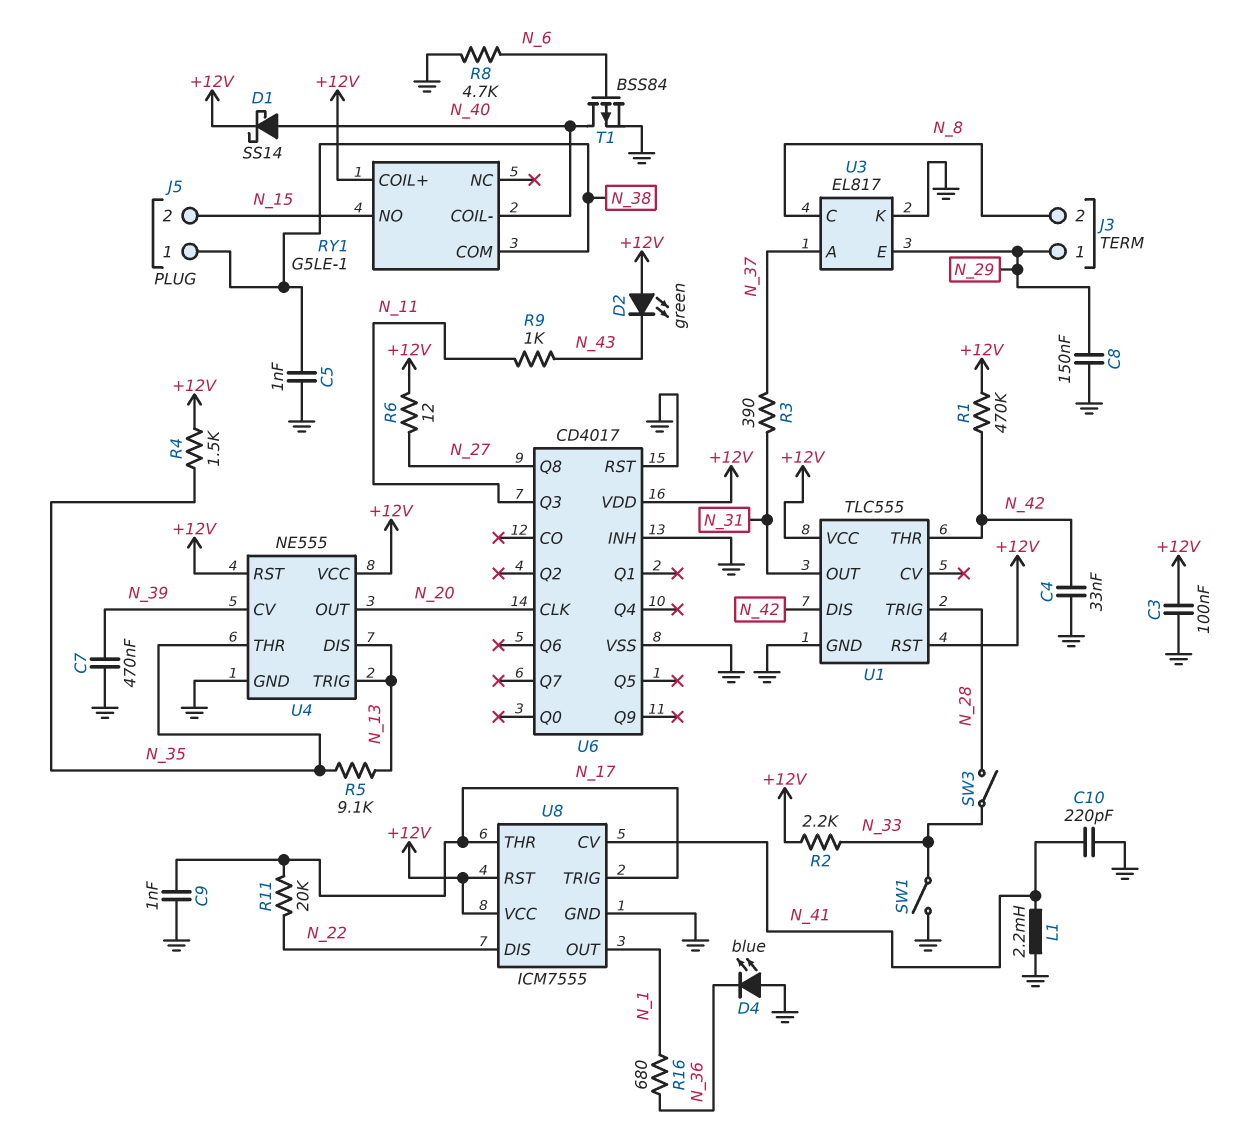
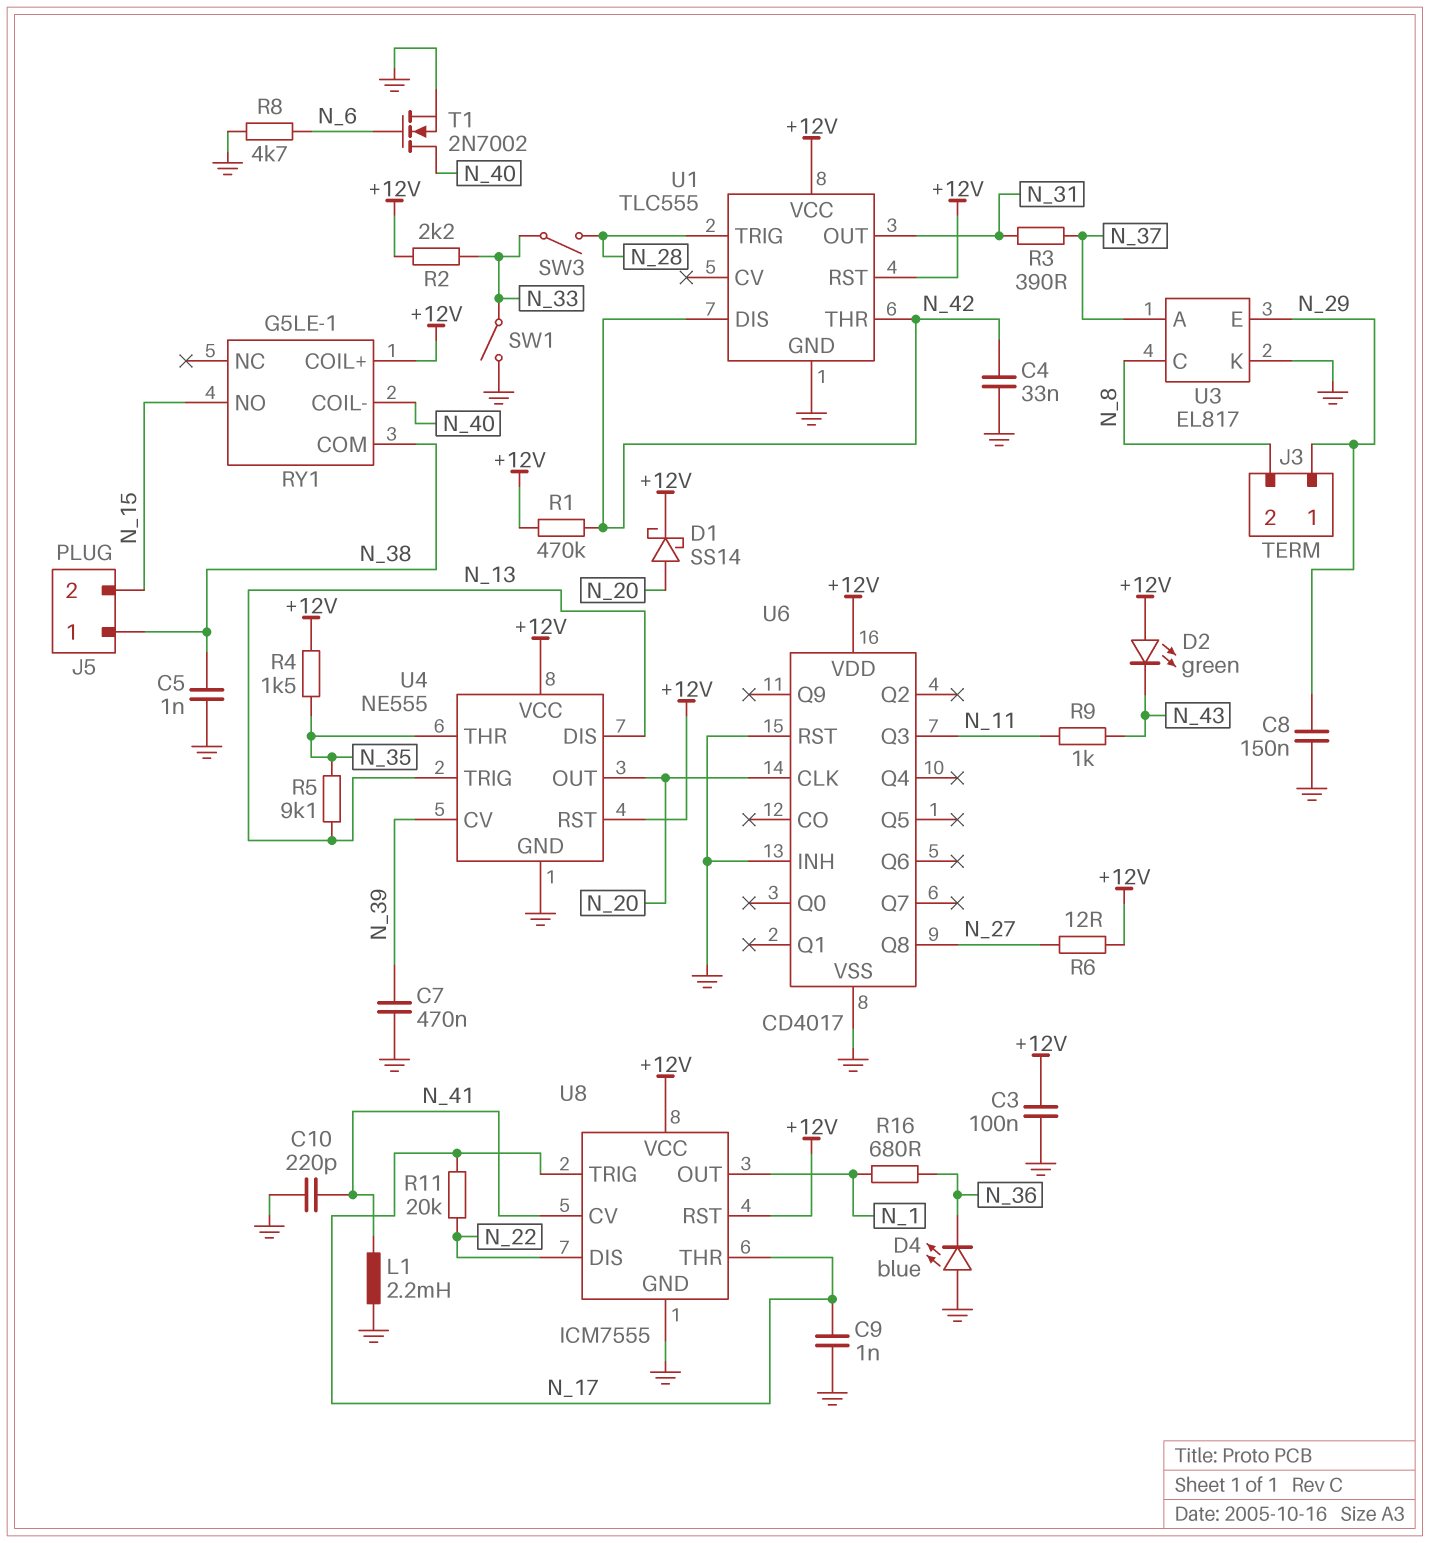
D1: schottky SS14 (A N_40, K +12V) -> schottky SS14 (A N_20, K +12V)
T1: PMOS BSS84 (G N_6, D N_40, S GND) -> NMOS 2N7002 (G N_6, D N_40, S GND)

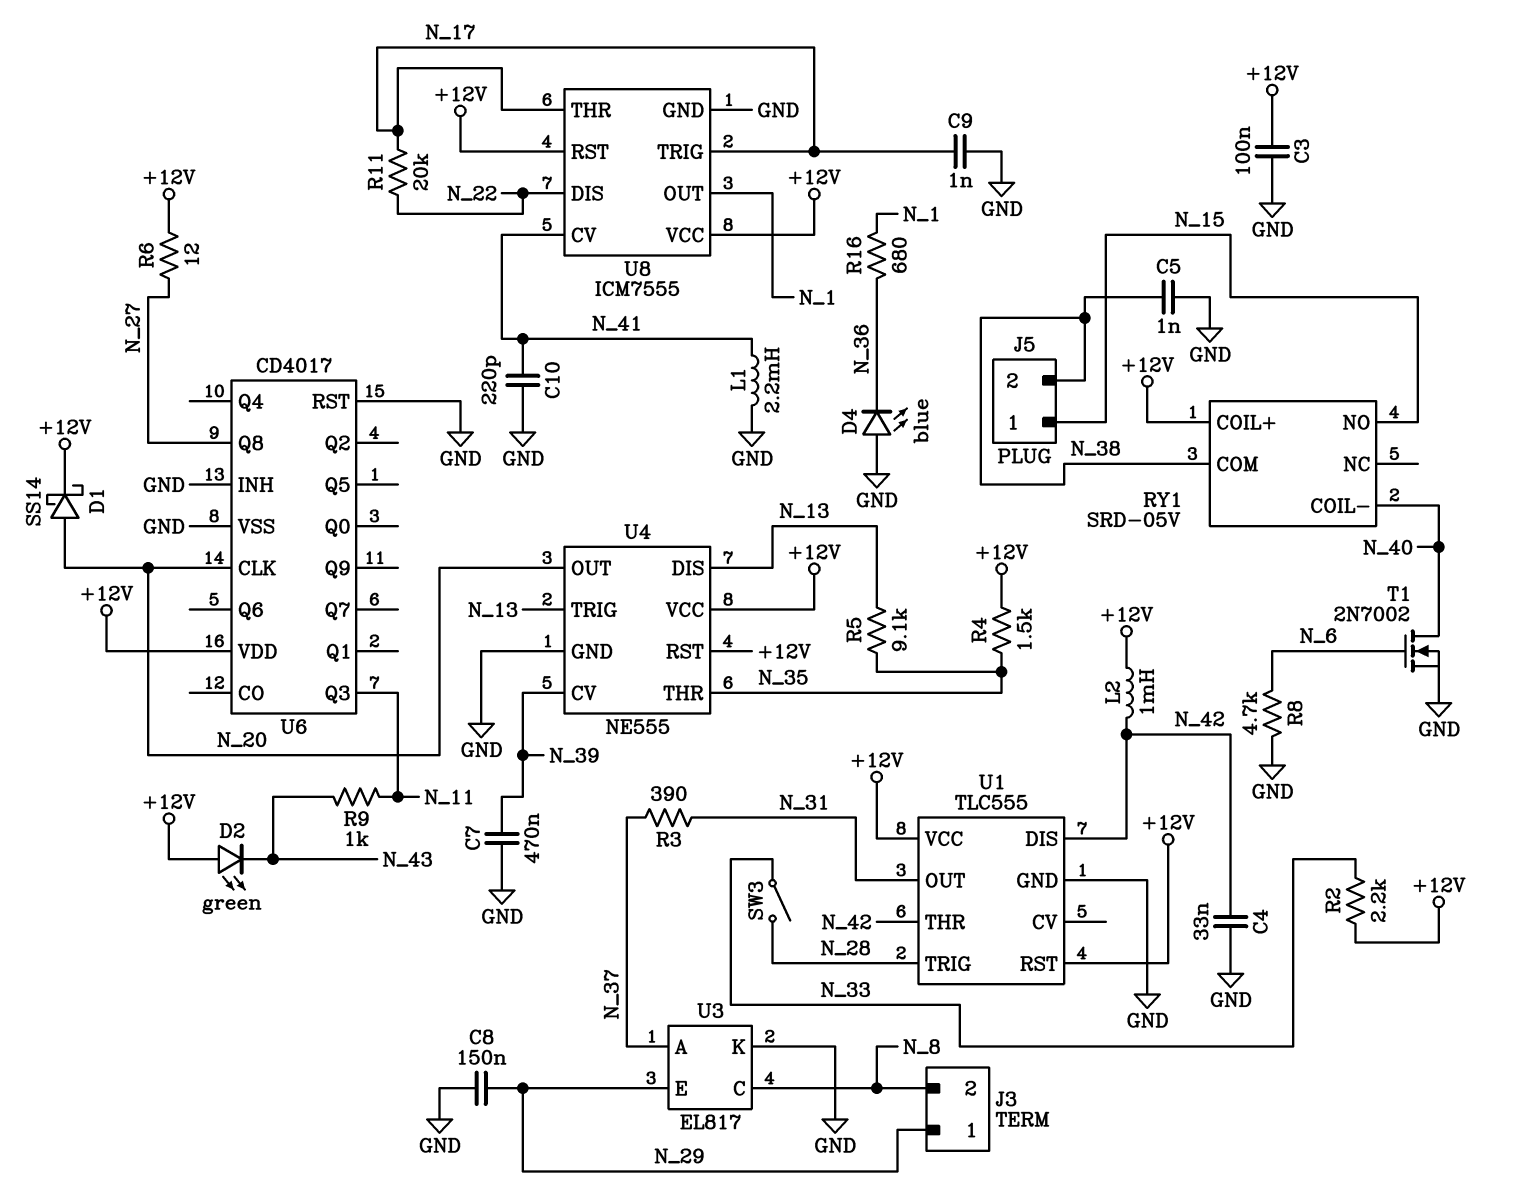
J5 pin 1: N_38 -> N_15
J5 pin 2: N_15 -> N_38
L2: none -> 1mH (+12V, N_42)
R1: 470k (+12V, N_42) -> none
RY1: G5LE-1 -> SRD-05V
SW1: switch (GND, N_33) -> none

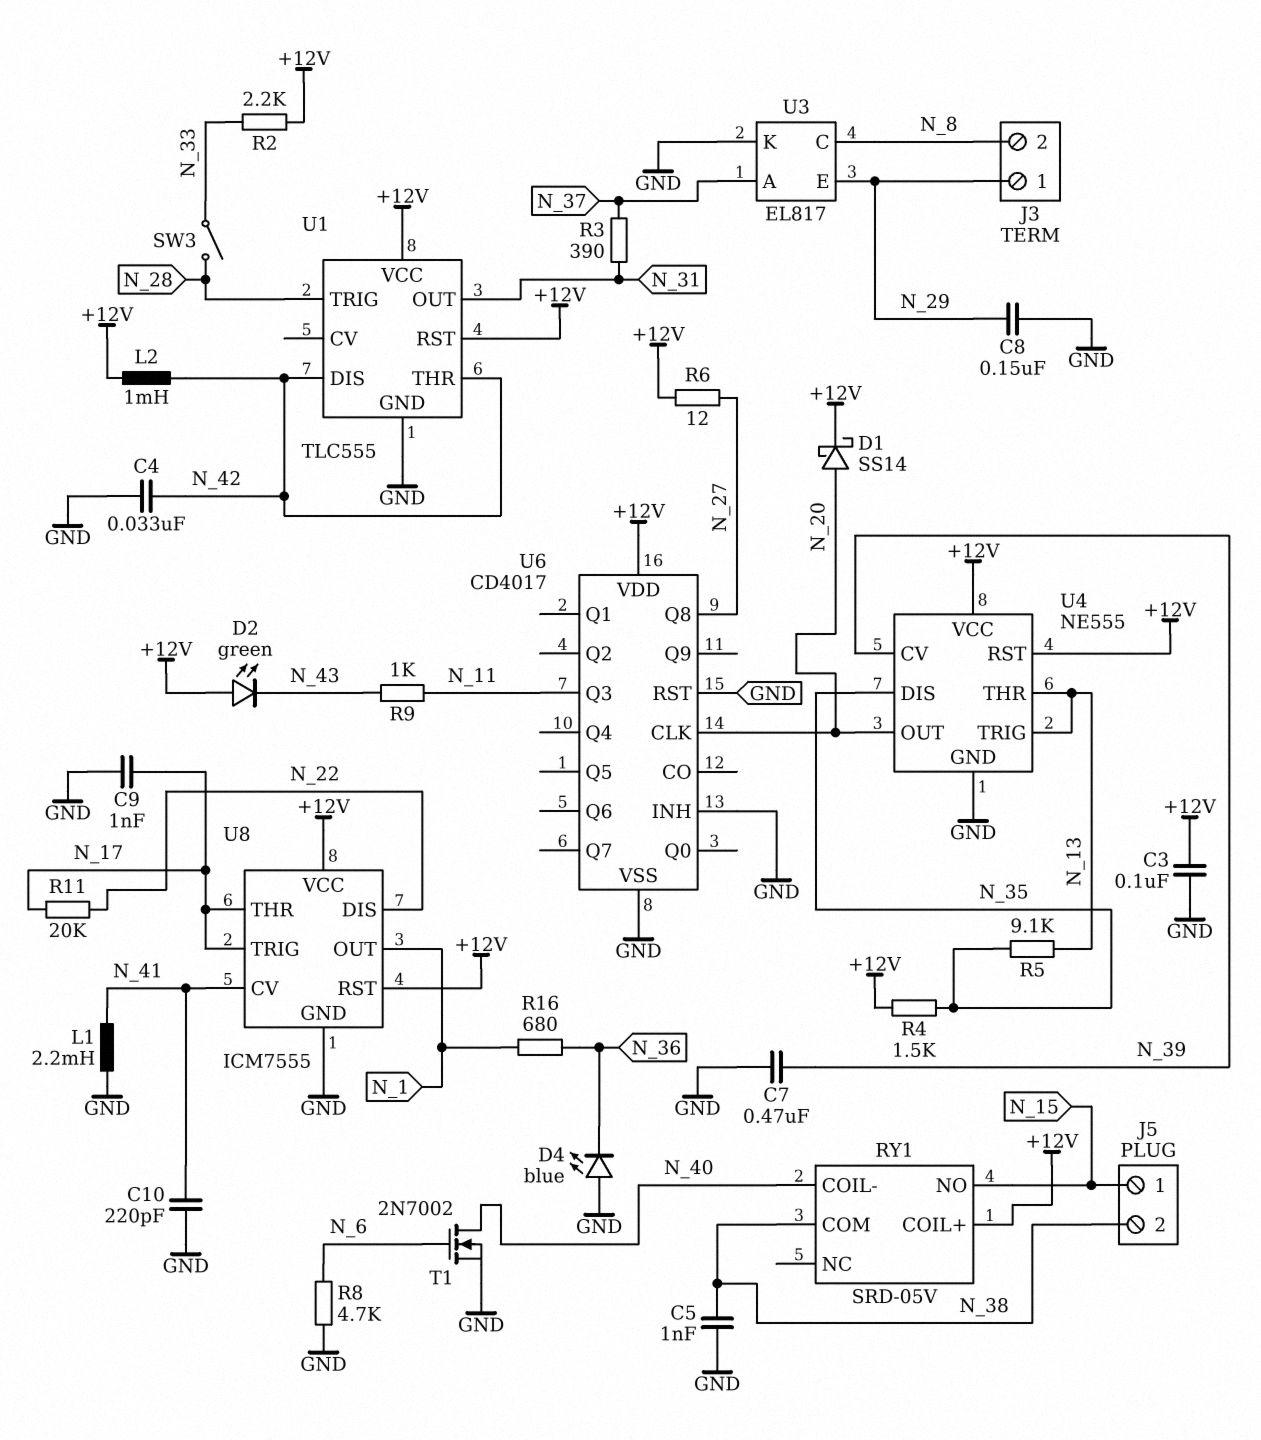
U4 pin DIS: N_13 -> N_35
U4 pin THR: N_35 -> N_13

